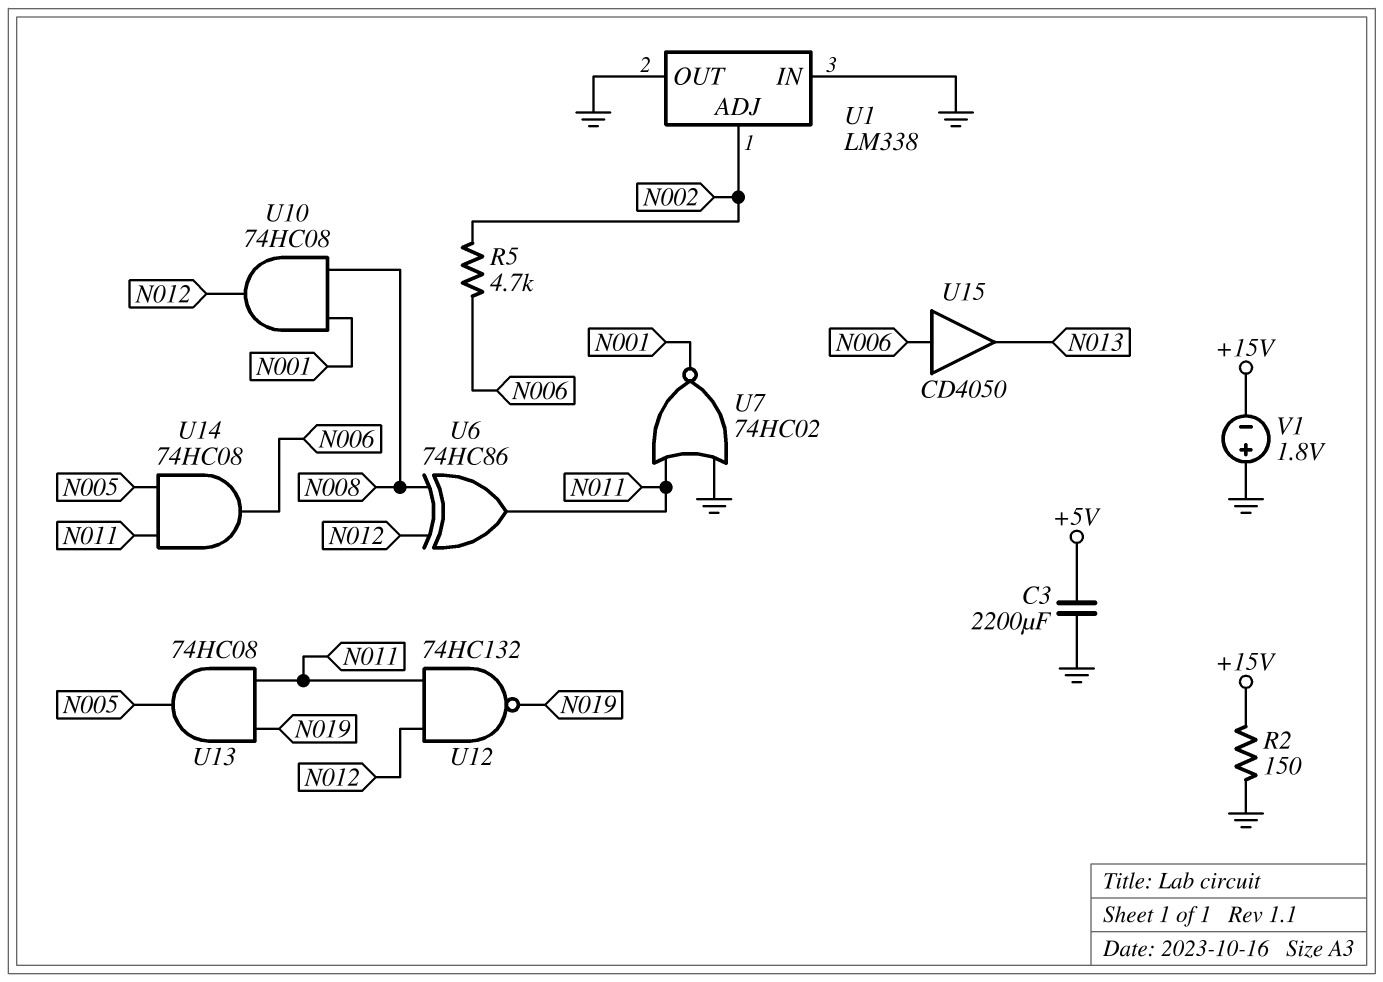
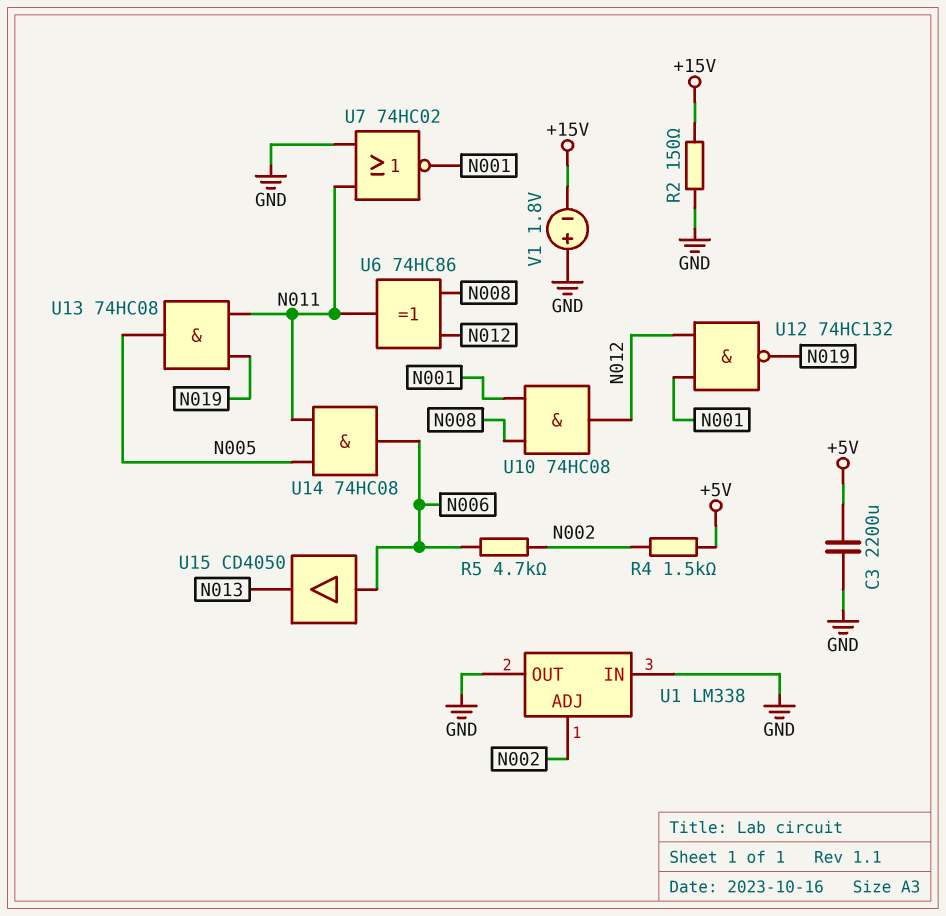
R4: none -> 1.5k (+5V, N002)
U12: NAND 74HC132 (in N011, in N012, out N019) -> NAND 74HC132 (in N001, in N012, out N019)

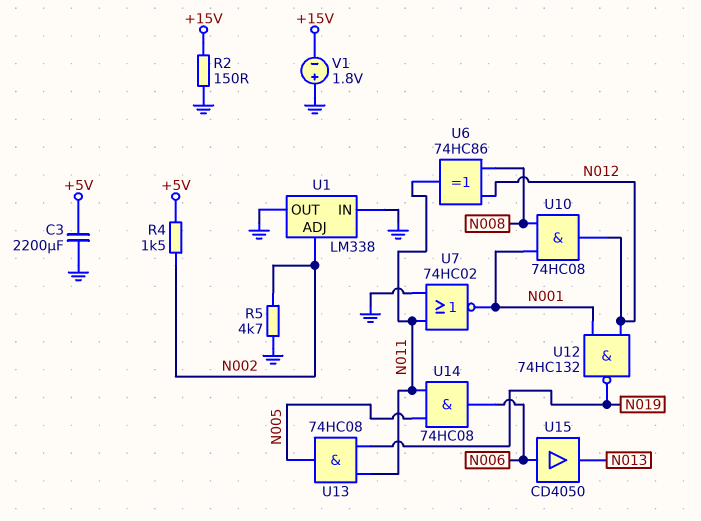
R5: 4.7k (N002, N006) -> 4.7k (GND, N002)

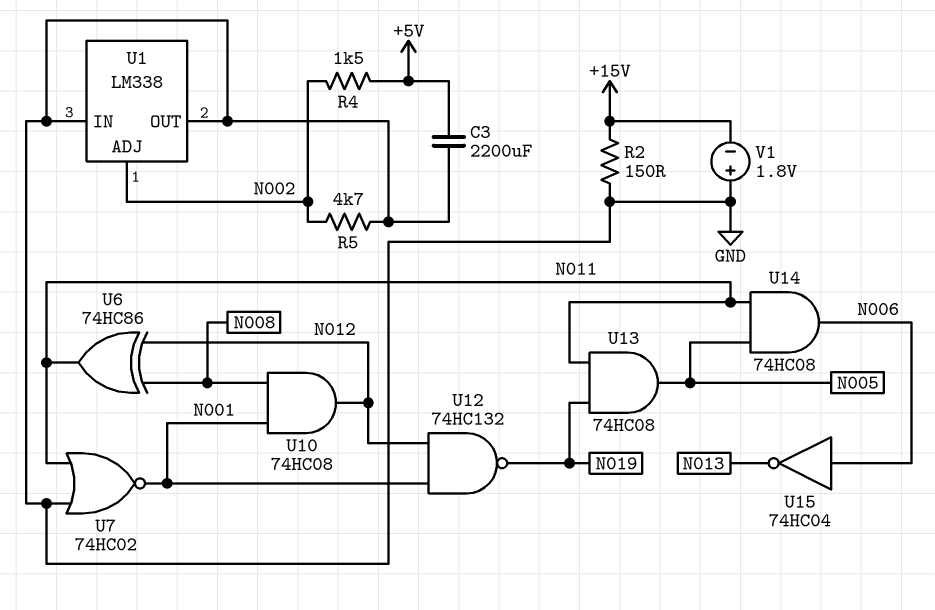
U15: buffer CD4050 (in N006, out N013) -> NOT 74HC04 (in N006, out N013)

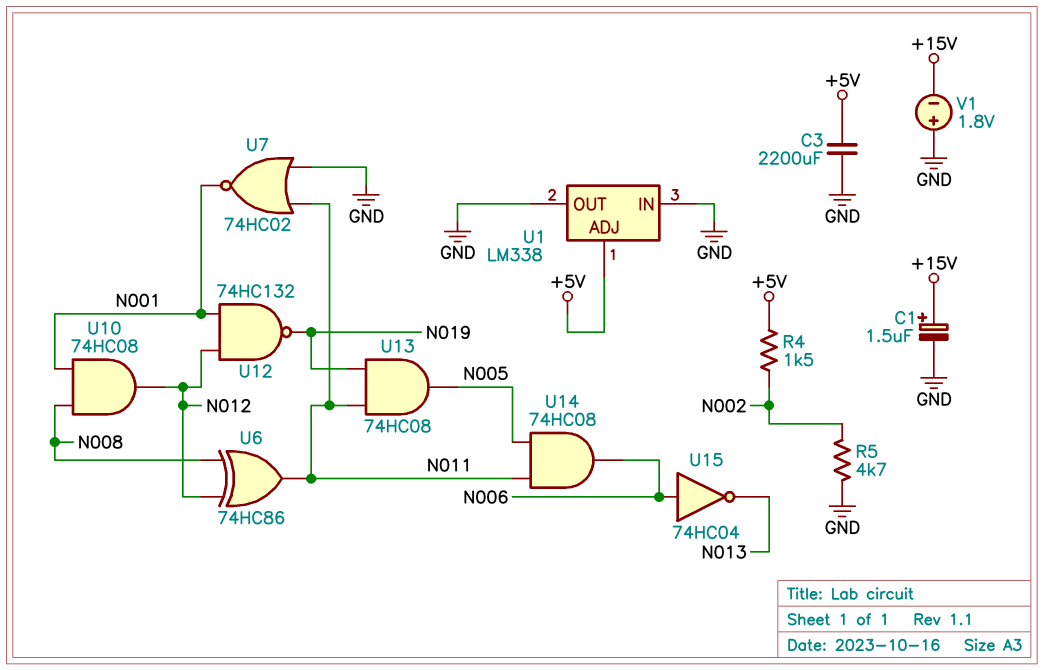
C1: none -> 1.5uF (plus +15V, minus GND)
R2: 150 (+15V, GND) -> none
U1 pin ADJ: N002 -> +5V

